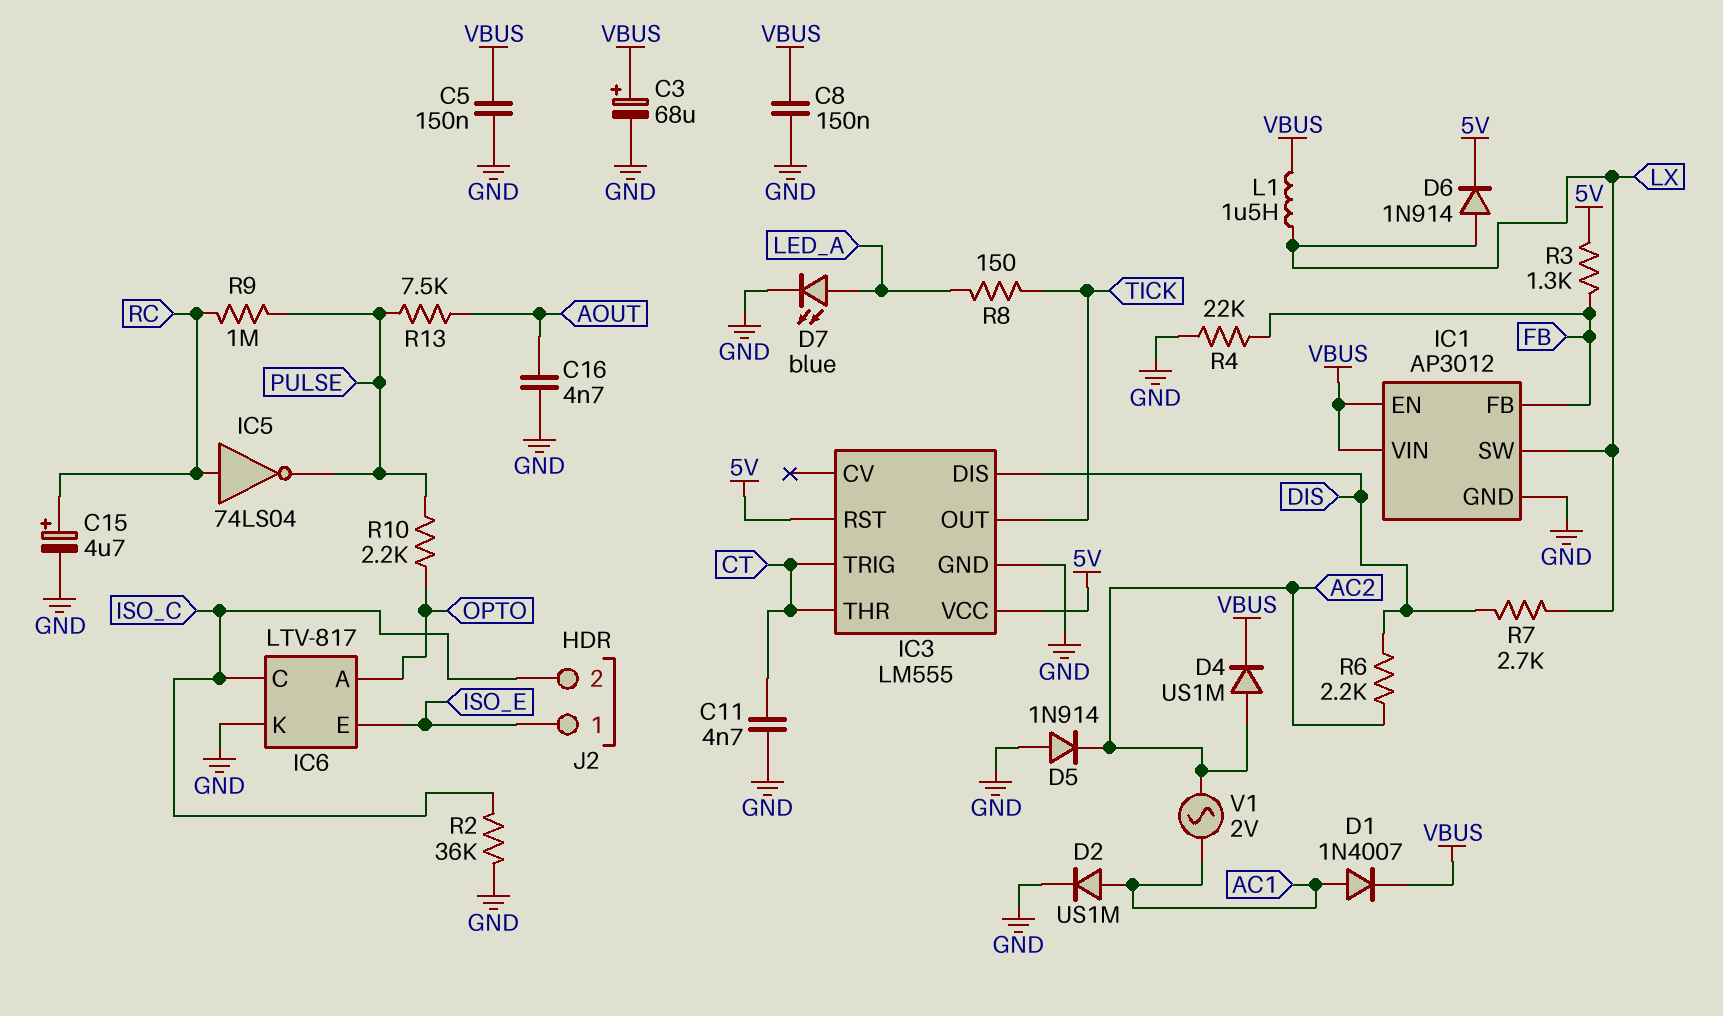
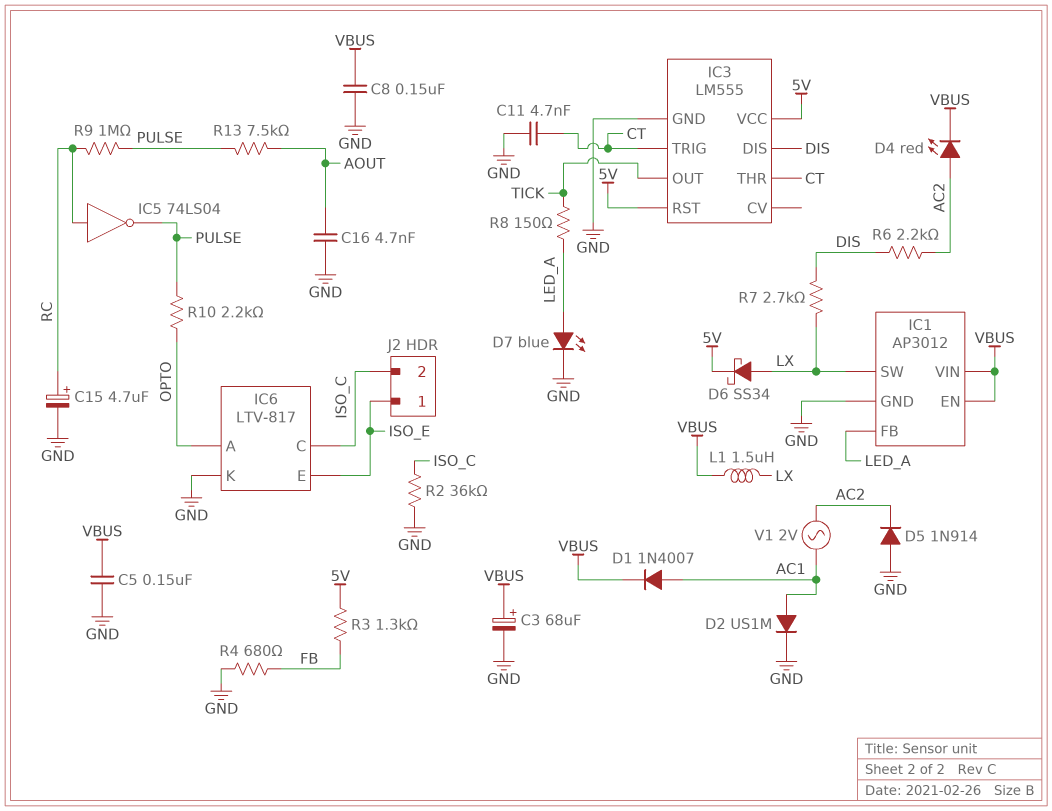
D4: diode US1M (A AC2, K VBUS) -> LED red (A AC2, K VBUS)
D6: diode 1N914 (A LX, K 5V) -> schottky SS34 (A LX, K 5V)
IC1 pin FB: FB -> LED_A
R4: 22k (FB, GND) -> 680 (FB, GND)

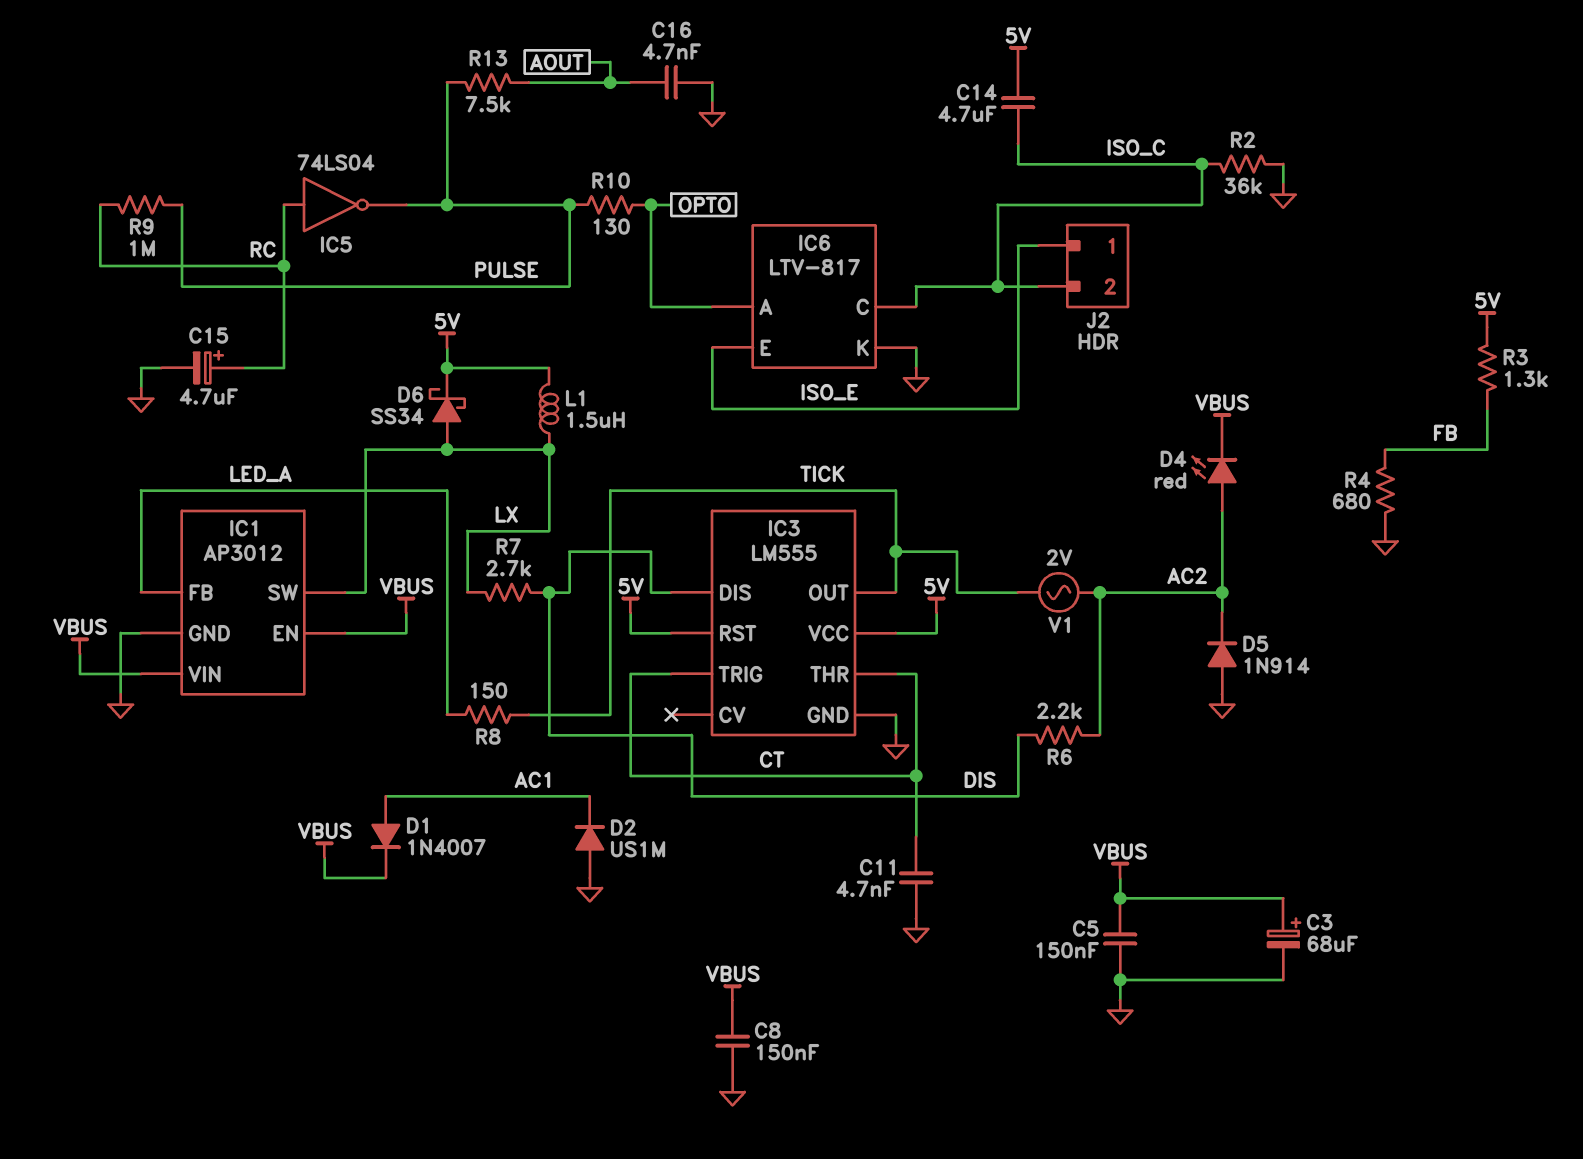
C14: none -> 4.7uF (5V, ISO_C)
D2: diode US1M (A AC1, K GND) -> diode US1M (A GND, K AC1)
D7: LED blue (A LED_A, K GND) -> none
L1: 1.5uH (LX, VBUS) -> 1.5uH (5V, LX)
R10: 2.2k (OPTO, PULSE) -> 130 (OPTO, PULSE)
V1: AC 2V (AC1, AC2) -> AC 2V (AC2, TICK)

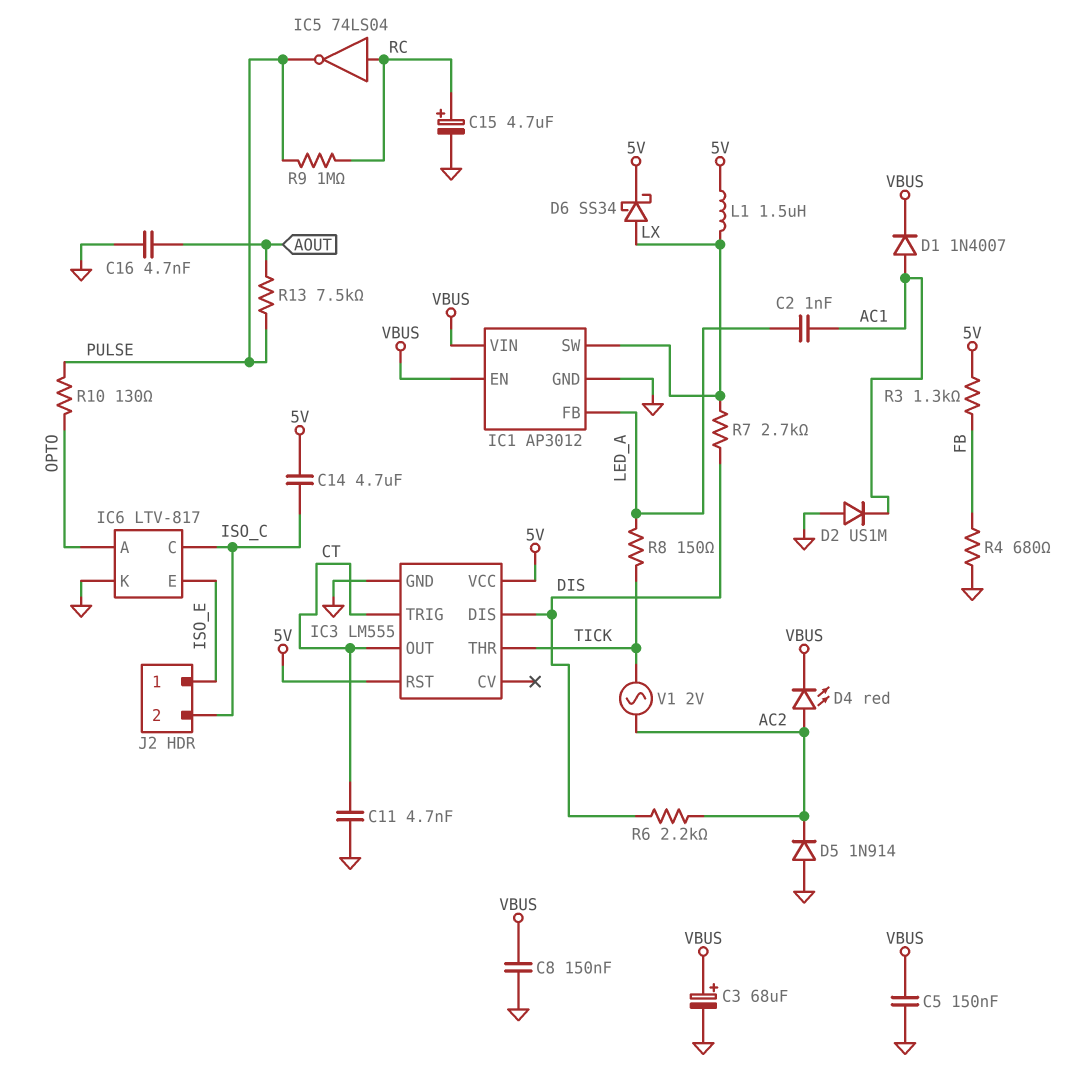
C2: none -> 1nF (AC1, LED_A)
IC3 pin OUT: TICK -> CT
IC3 pin THR: CT -> TICK
R2: 36k (GND, ISO_C) -> none

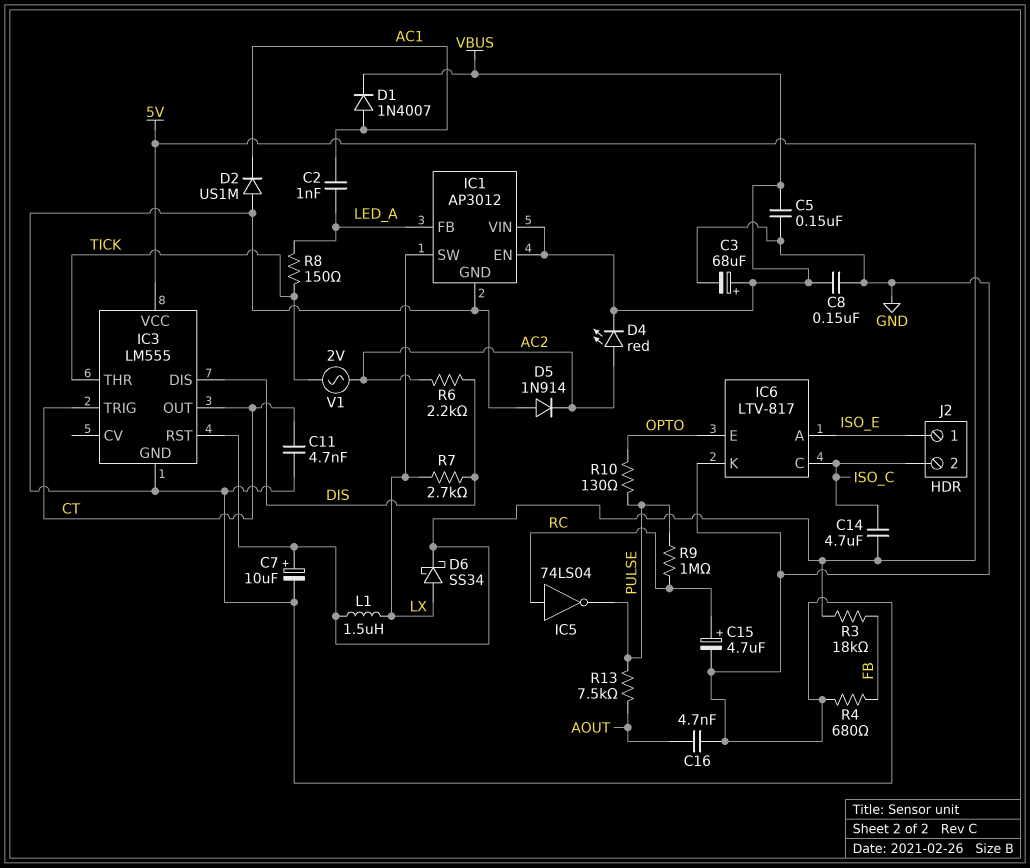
C7: none -> 10uF (plus 5V, minus GND)
IC6 pin A: OPTO -> ISO_E
IC6 pin E: ISO_E -> OPTO
R3: 1.3k (5V, FB) -> 18k (5V, FB)

